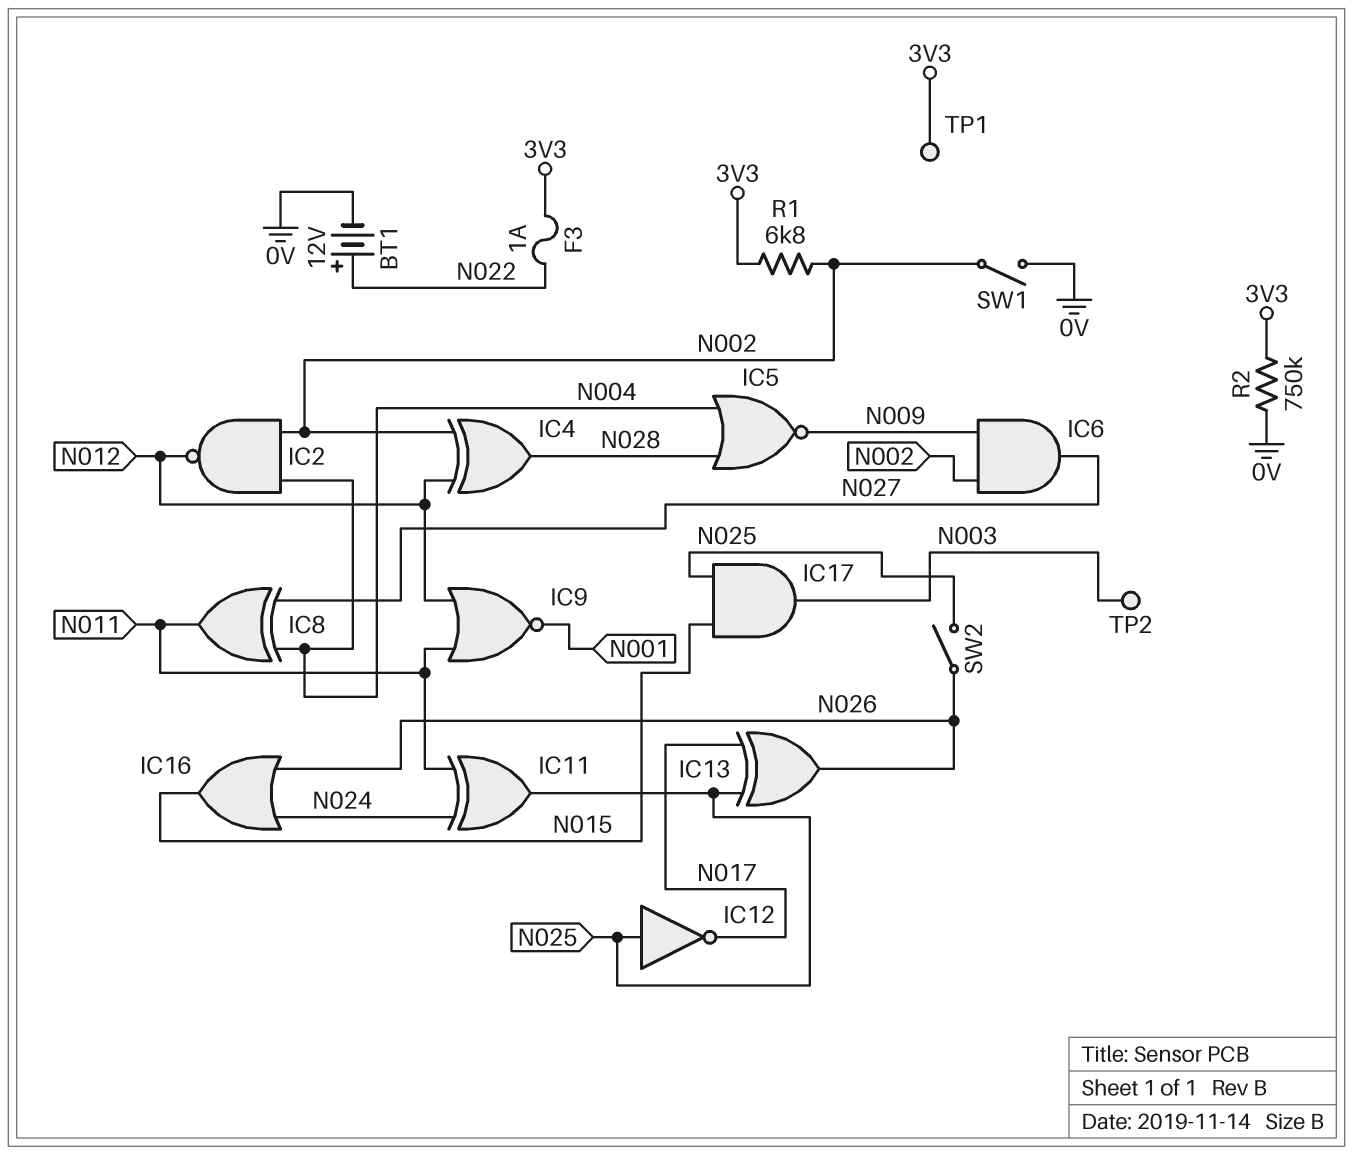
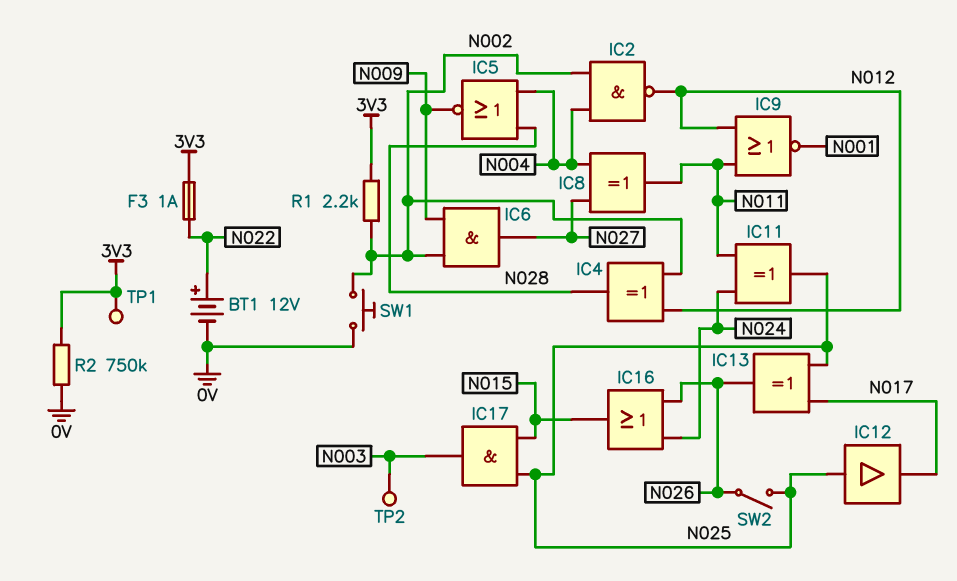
IC12: NOT (in N025, out N017) -> buffer (in N025, out N017)
R1: 6.8k (3V3, N002) -> 2.2k (3V3, N002)
SW1: switch (0V, N002) -> button (0V, N002)

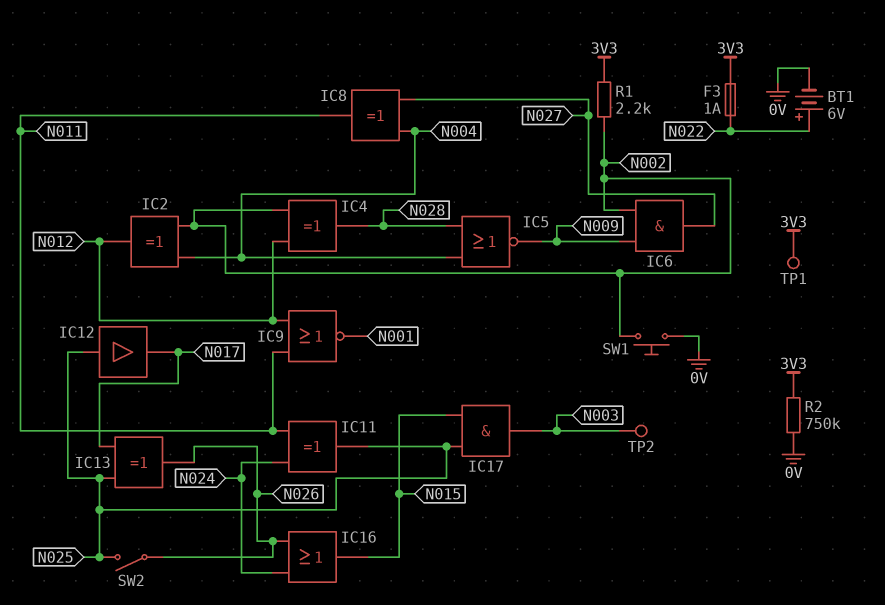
BT1: 12V (plus N022, minus 0V) -> 6V (plus N022, minus 0V)
IC2: NAND (in N002, in N004, out N012) -> XOR (in N002, in N004, out N012)

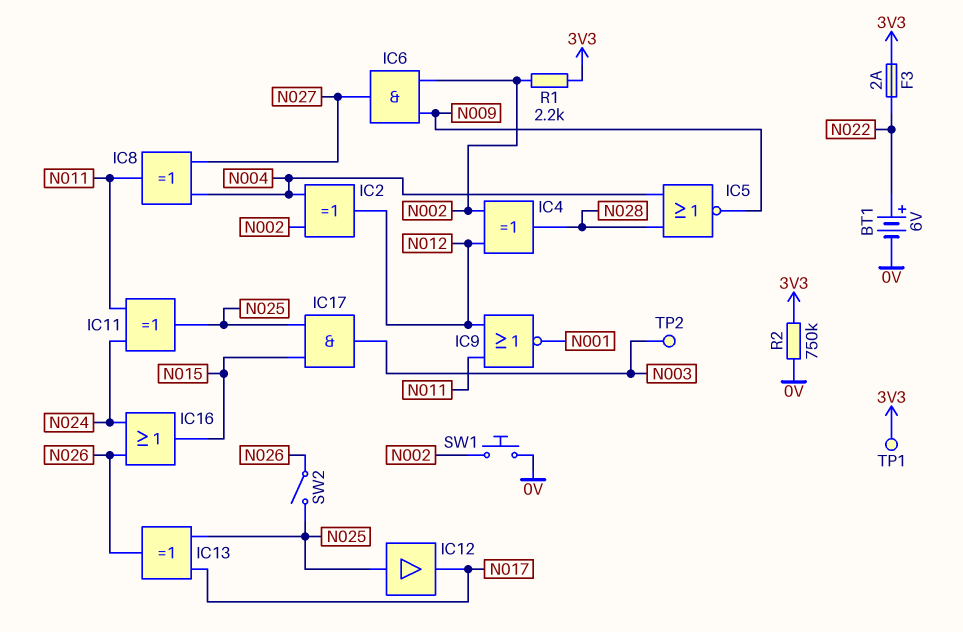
F3: 1A (3V3, N022) -> 2A (3V3, N022)

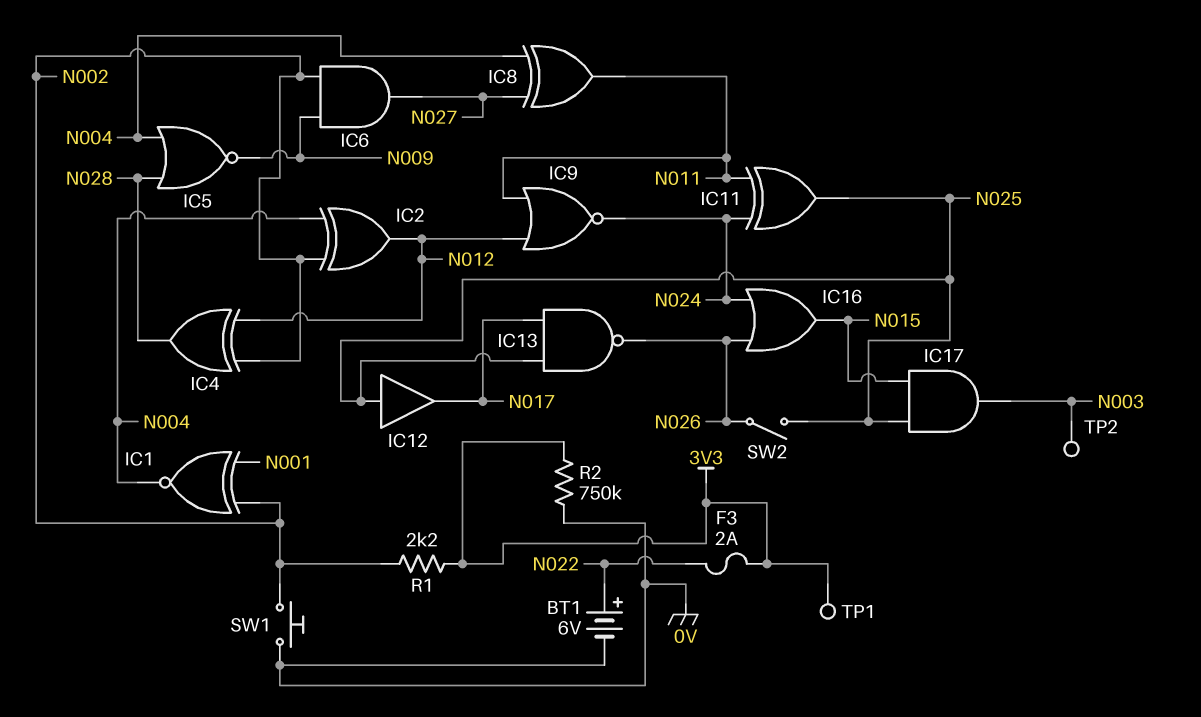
IC1: none -> XNOR (in N001, in N002, out N004)
IC9: NOR (in N011, in N012, out N001) -> NOR (in N011, in N012, out N024)
IC13: XOR (in N017, in N025, out N026) -> NAND (in N017, in N025, out N026)

